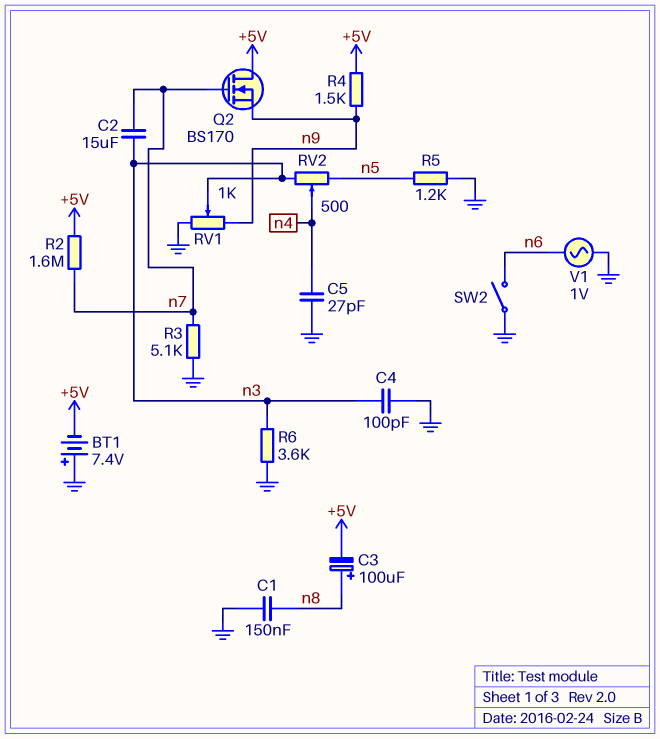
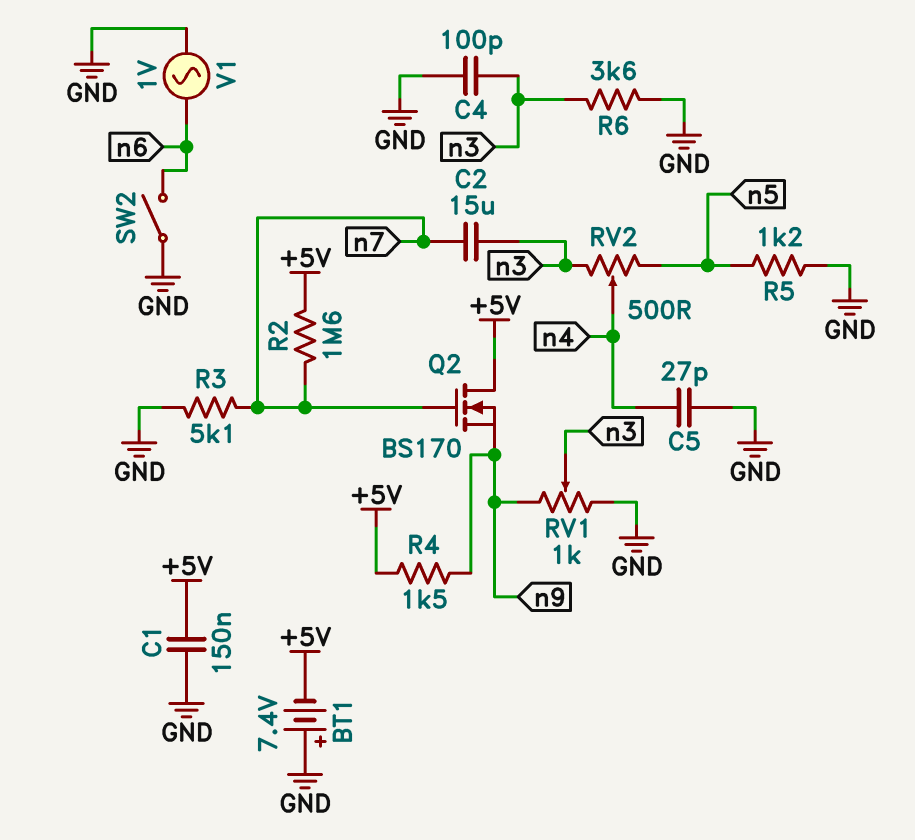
C1: 150nF (GND, n8) -> 150nF (+5V, GND)
C3: 100uF (plus n8, minus +5V) -> none

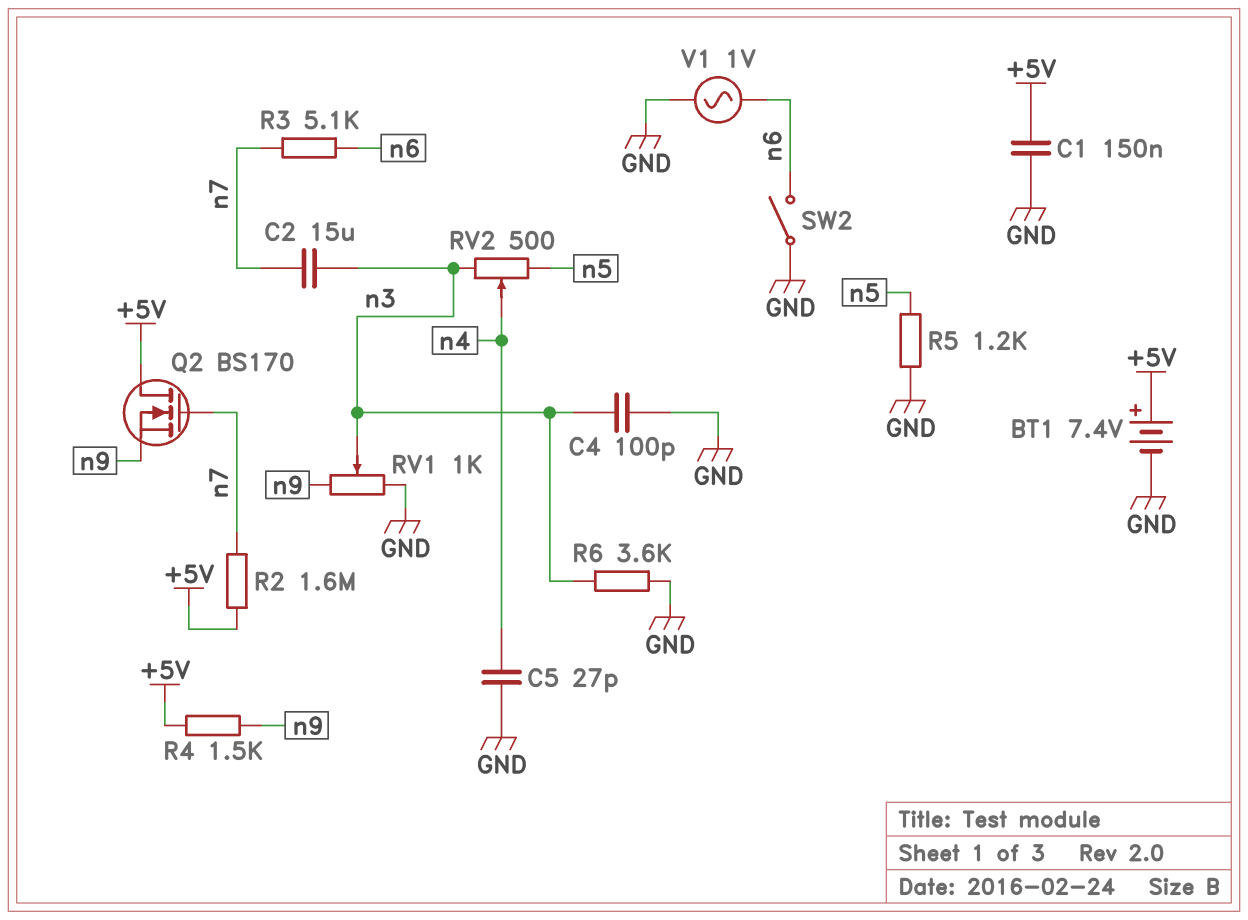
BT1: 7.4V (plus GND, minus +5V) -> 7.4V (plus +5V, minus GND)
R3: 5.1k (GND, n7) -> 5.1k (n6, n7)

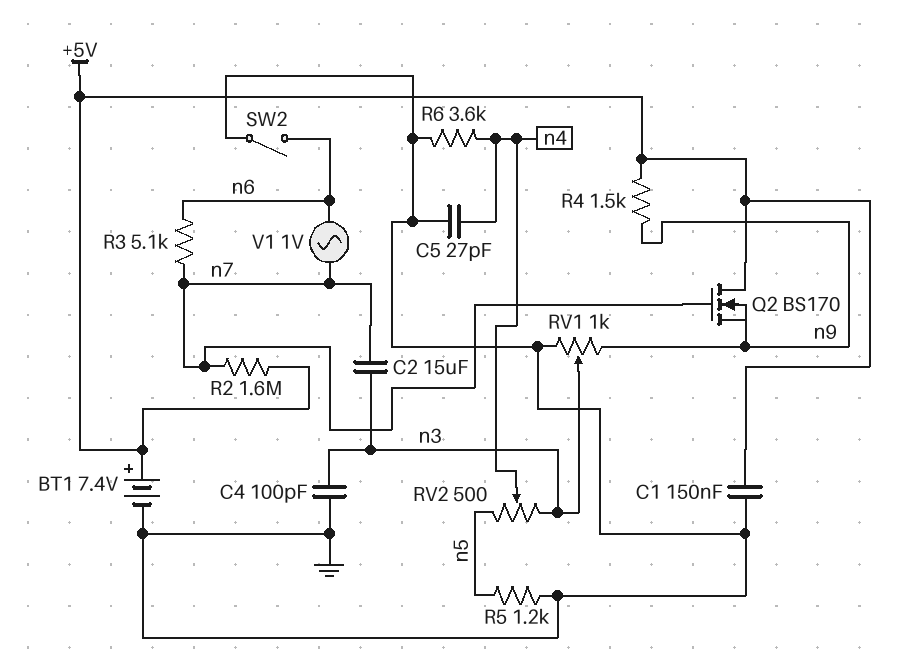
R6: 3.6k (GND, n3) -> 3.6k (GND, n4)
V1: AC 1V (GND, n6) -> AC 1V (n6, n7)

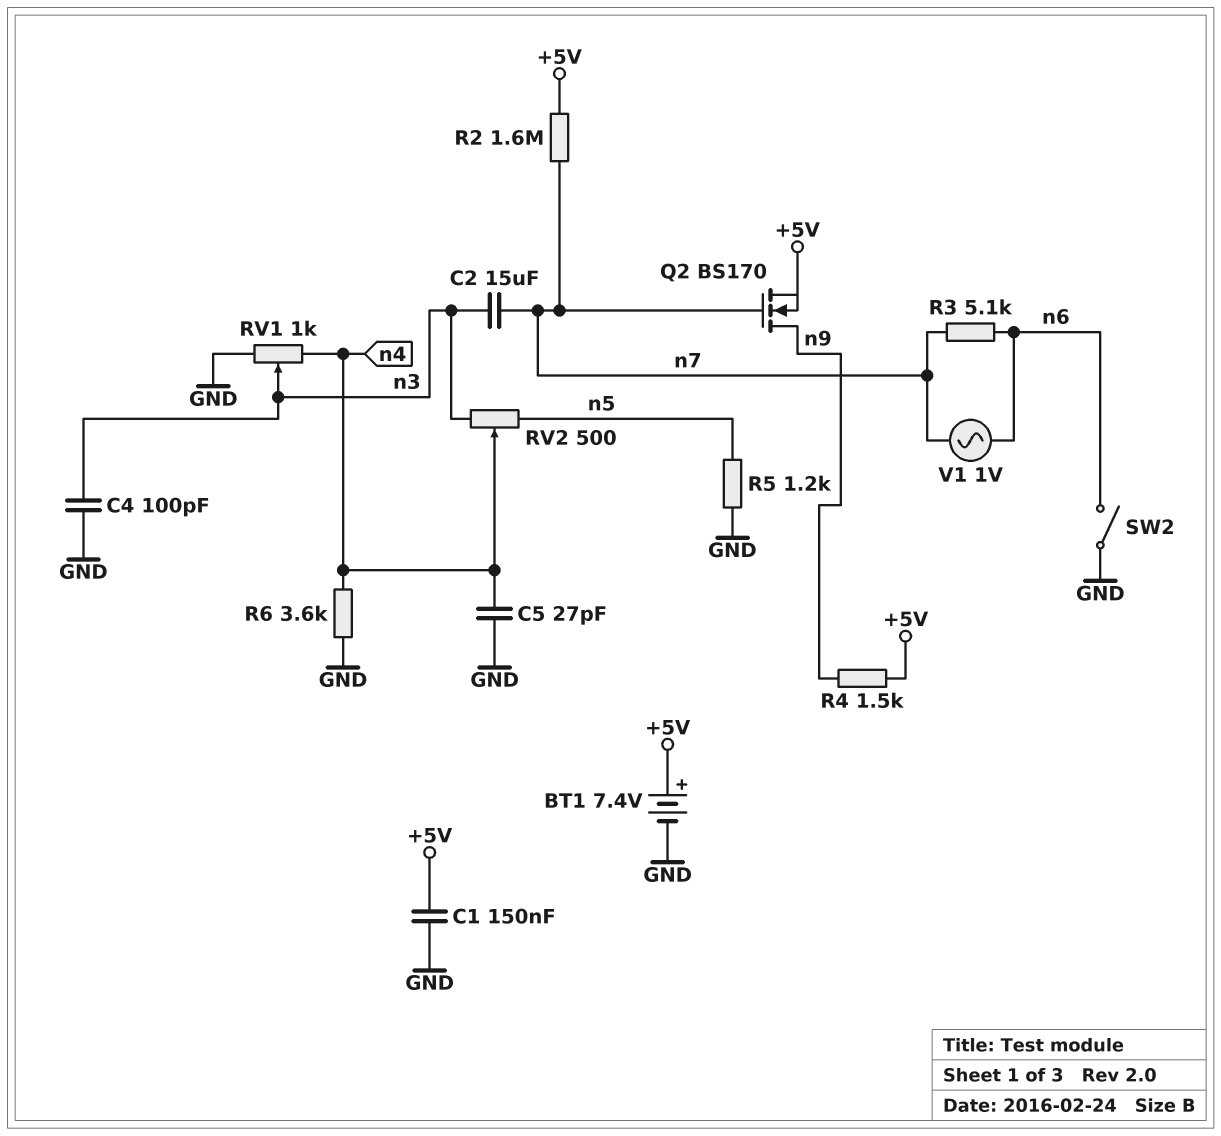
Q2: NMOS BS170 (G n7, D +5V, S n9) -> NMOS BS170 (G n7, D n9, S +5V)
RV1: 1k (GND, n9, wiper n3) -> 1k (GND, n4, wiper n3)

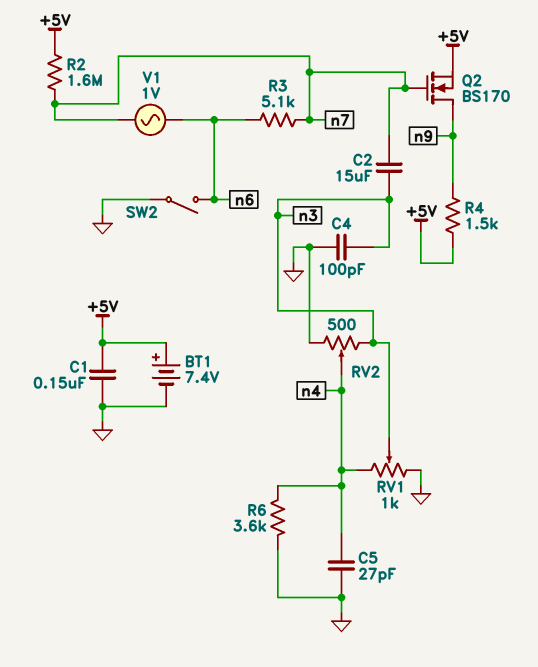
R5: 1.2k (GND, n5) -> none
RV2: 500 (n3, n5, wiper n4) -> 500 (GND, n3, wiper n4)

